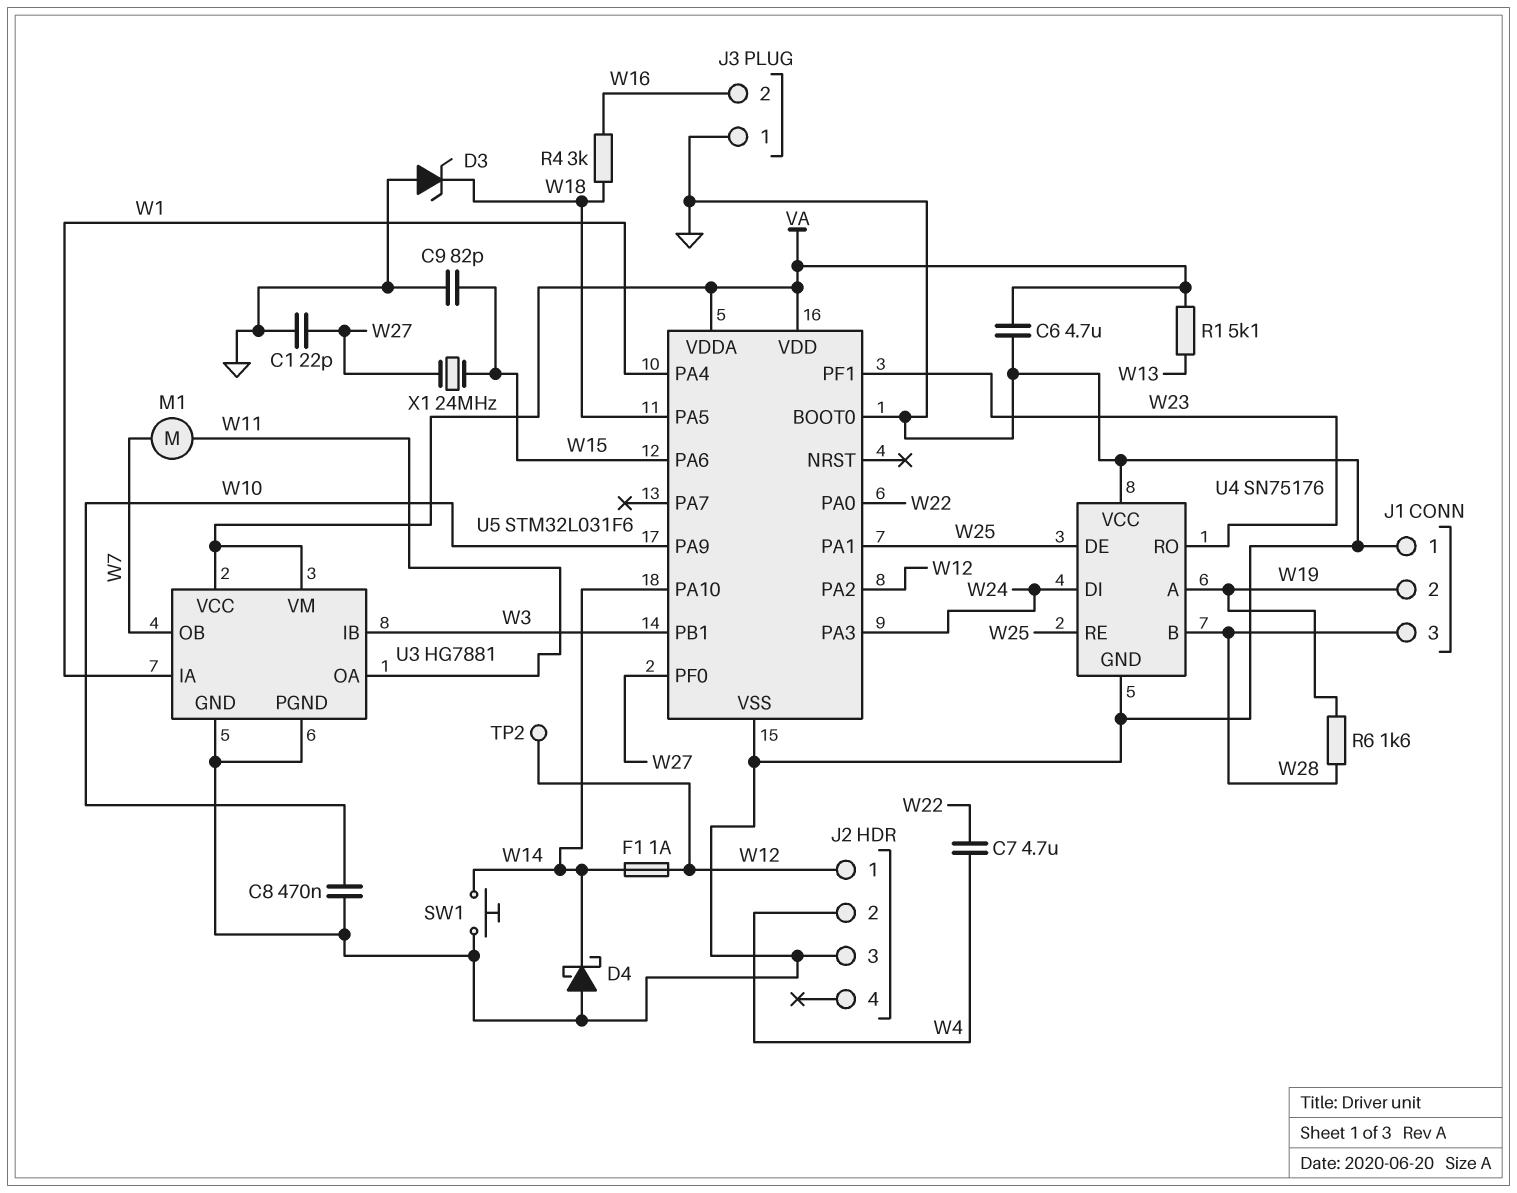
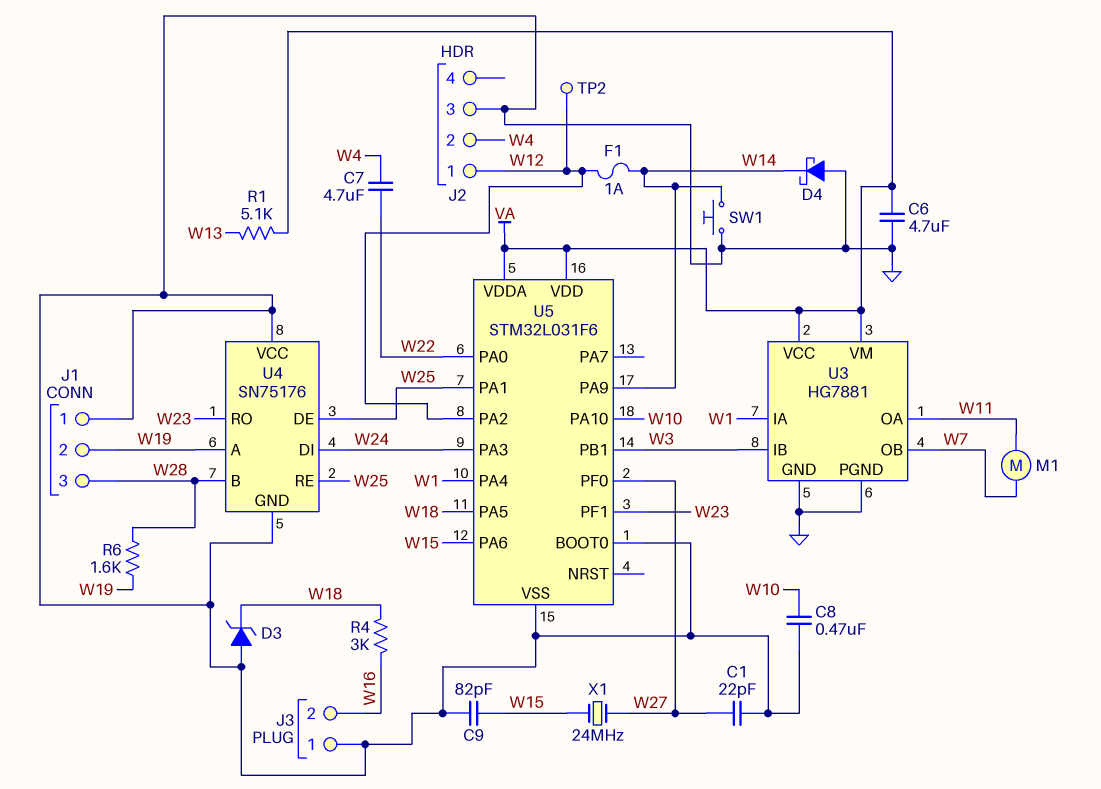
U5 pin PA9: W10 -> W14
U5 pin PA10: W14 -> W10

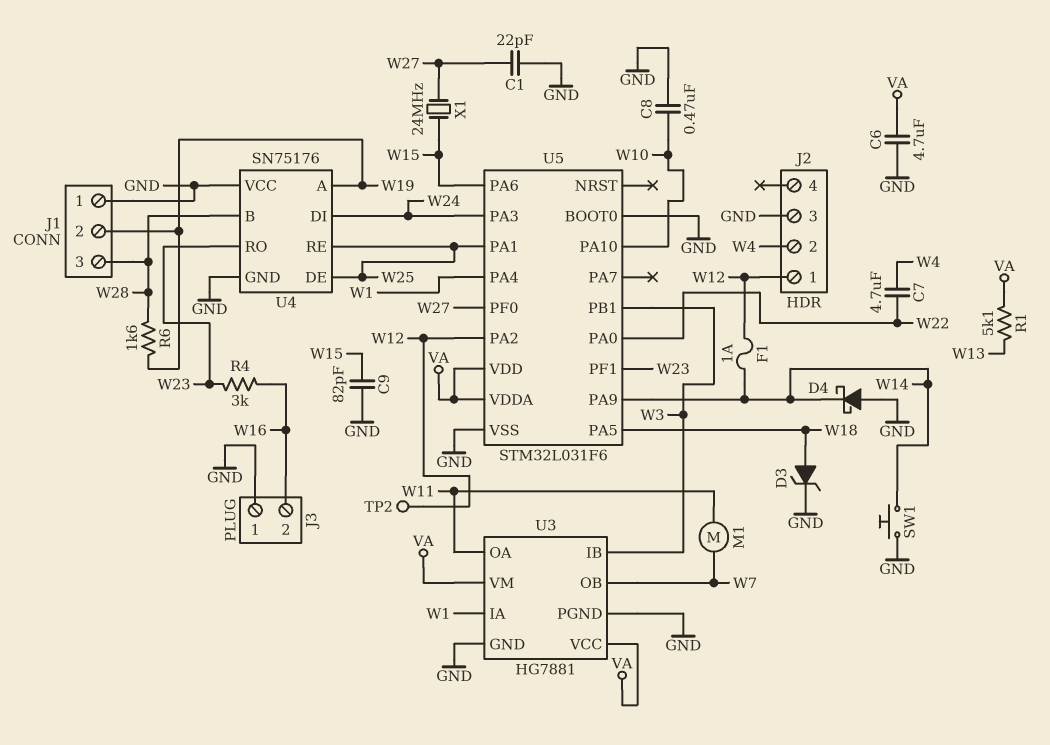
D3: zener (A GND, K W18) -> zener (A W18, K GND)
R4: 3k (W16, W18) -> 3k (W16, W23)

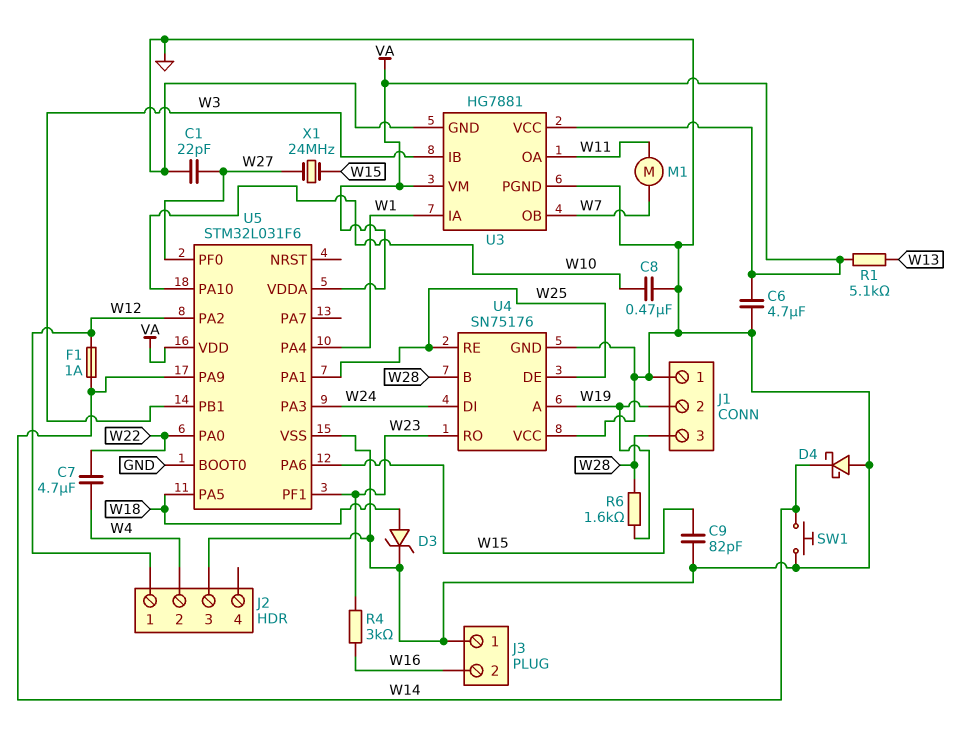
TP2: test point (W12) -> none

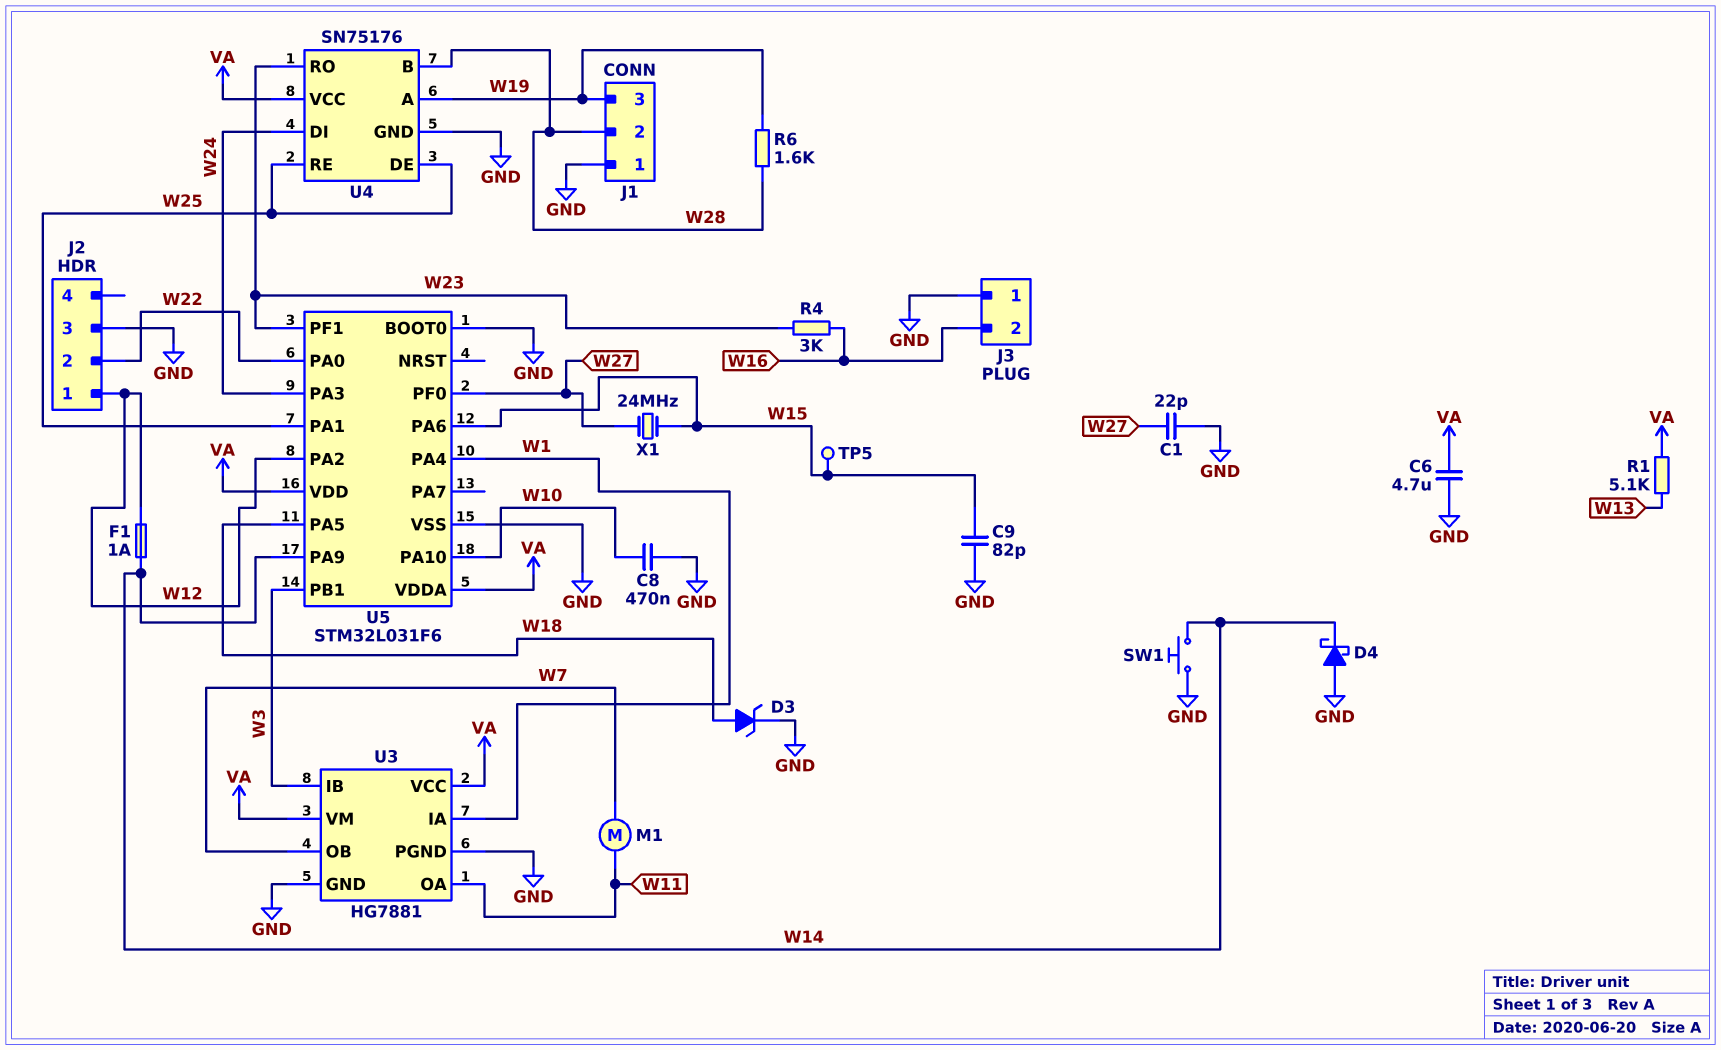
C7: 4.7uF (W4, W22) -> none
J1 pin 2: W19 -> W28
J1 pin 3: W28 -> W19
J2 pin 2: W4 -> W22
TP5: none -> test point (W15)
U4 pin VCC: GND -> VA

